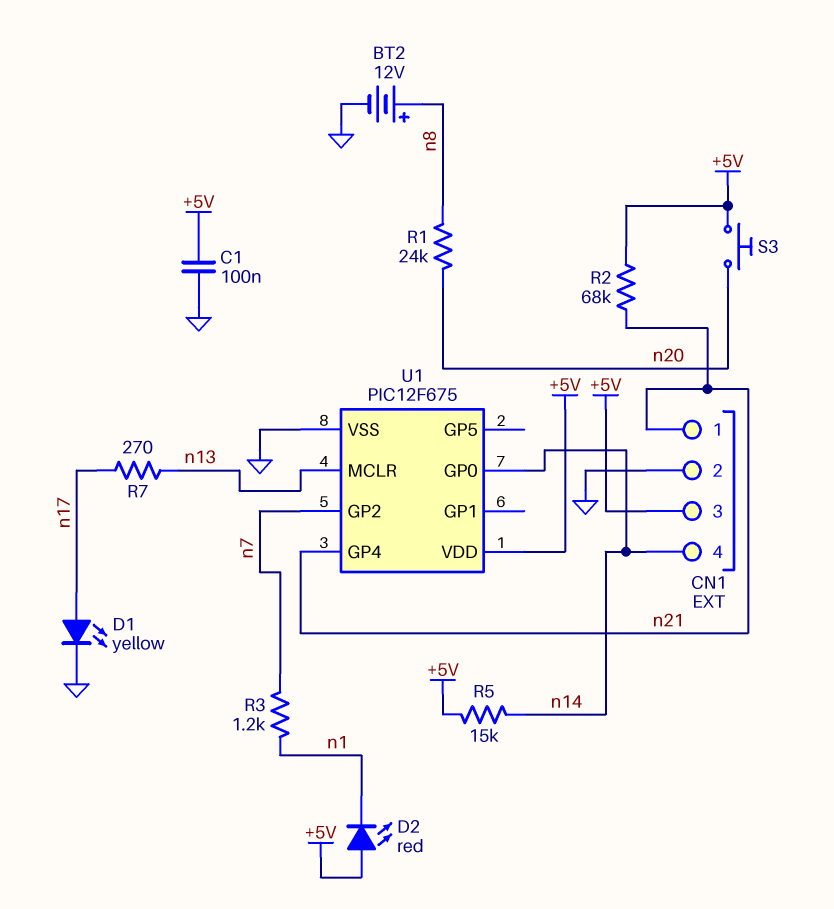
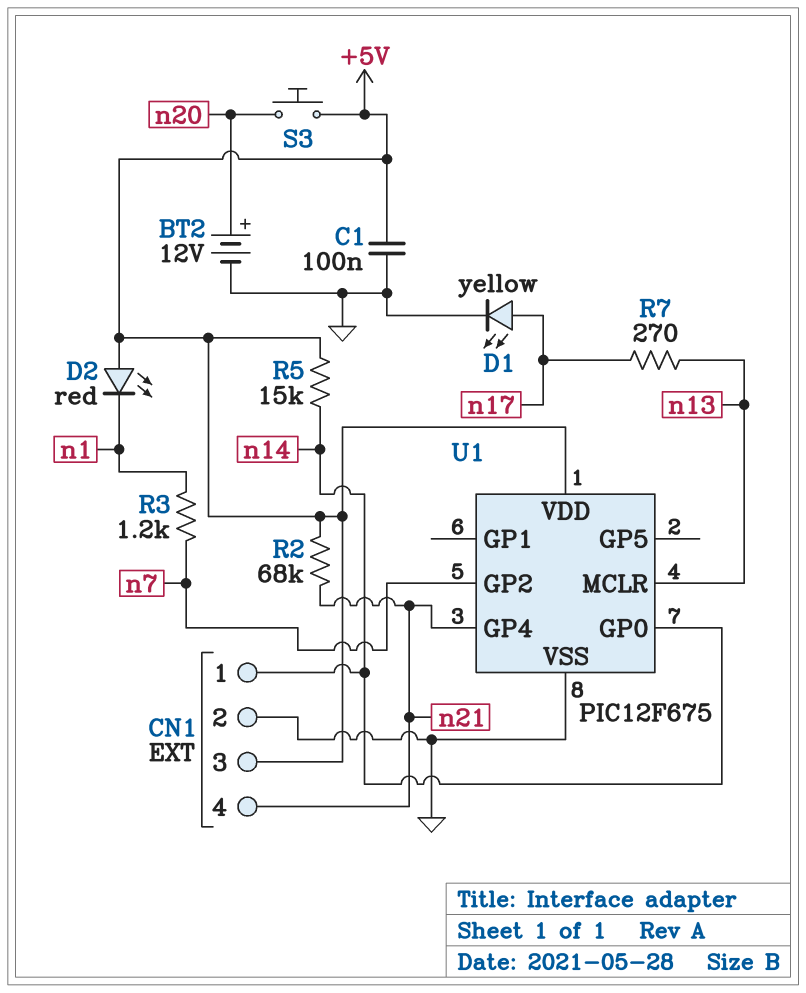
BT2: 12V (plus n8, minus GND) -> 12V (plus n20, minus GND)
CN1 pin 1: n21 -> n14
CN1 pin 4: n14 -> n21
R1: 24k (n8, n20) -> none

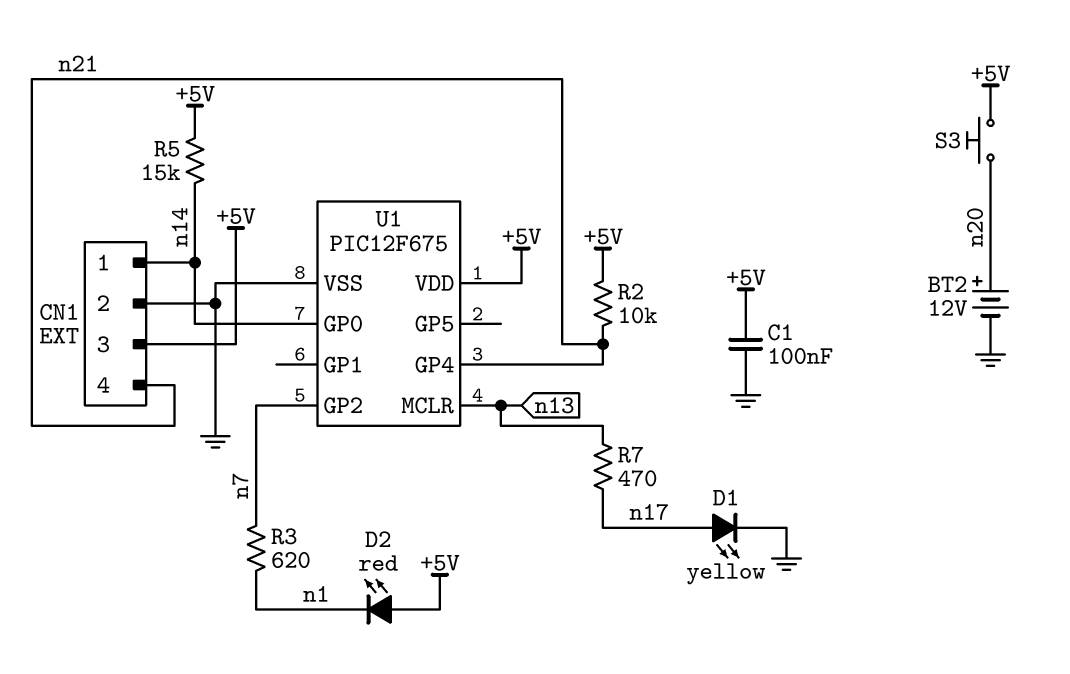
R2: 68k (+5V, n21) -> 10k (+5V, n21)
R3: 1.2k (n1, n7) -> 620 (n1, n7)
R7: 270 (n13, n17) -> 470 (n13, n17)

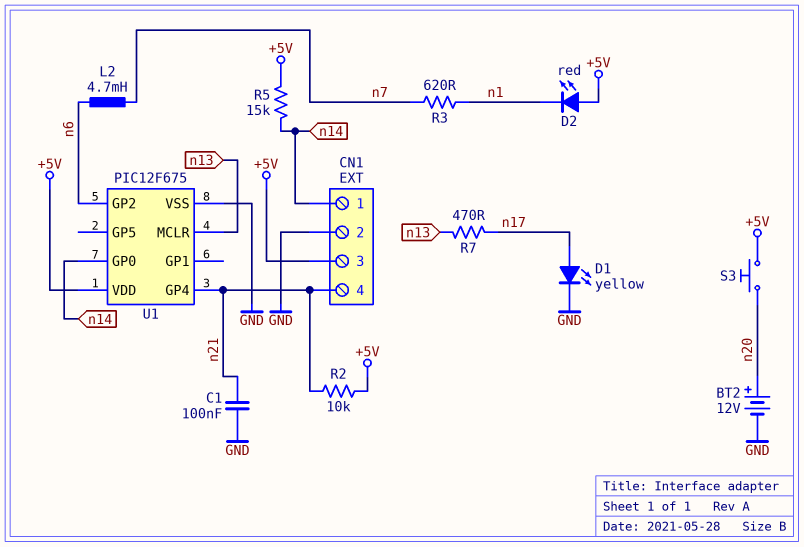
C1: 100nF (+5V, GND) -> 100nF (GND, n21)
L2: none -> 4.7mH (n6, n7)
U1 pin GP2: n7 -> n6

